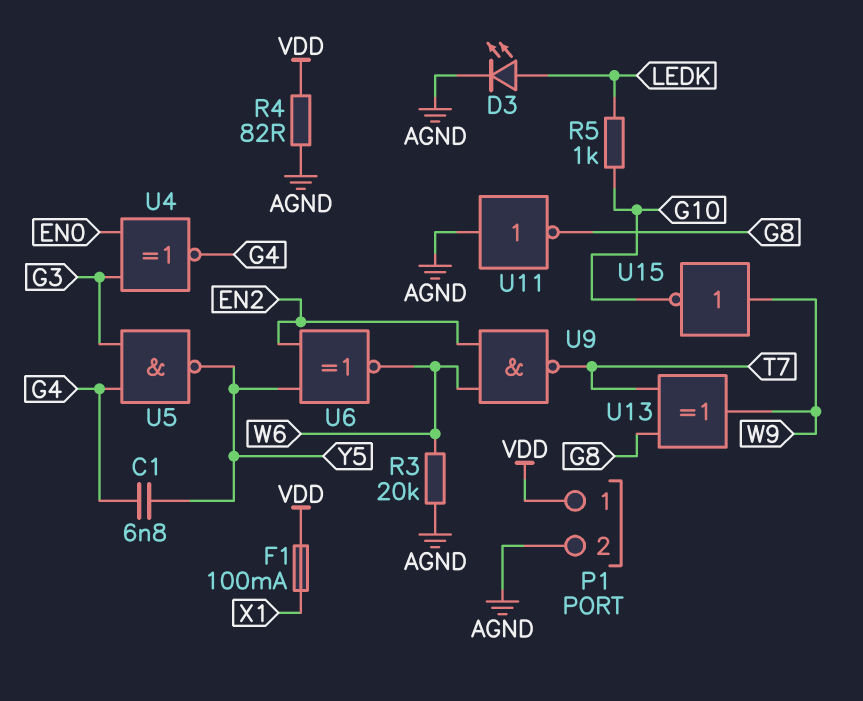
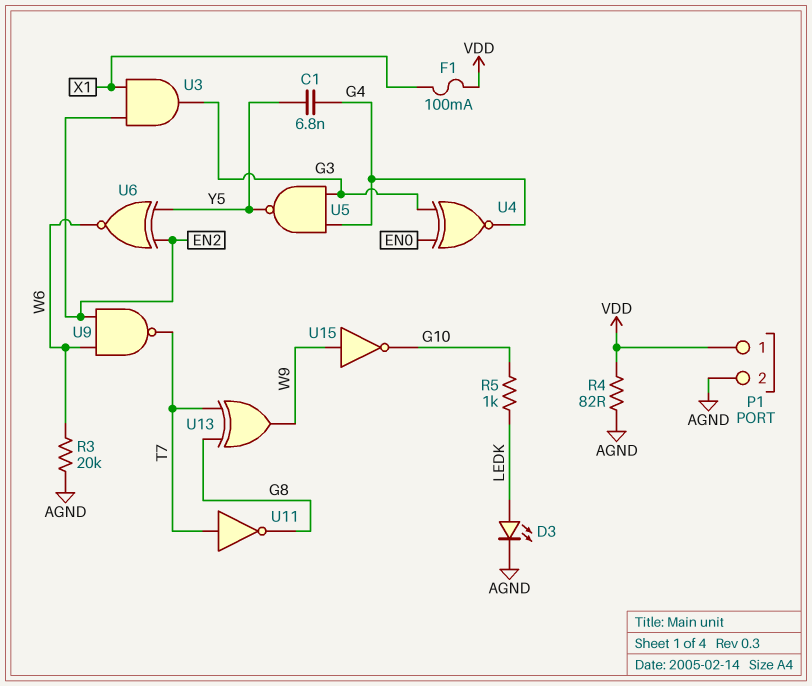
U3: none -> AND (in EN2, in X1, out G3)
U11: NOT (in AGND, out G8) -> NOT (in T7, out G8)

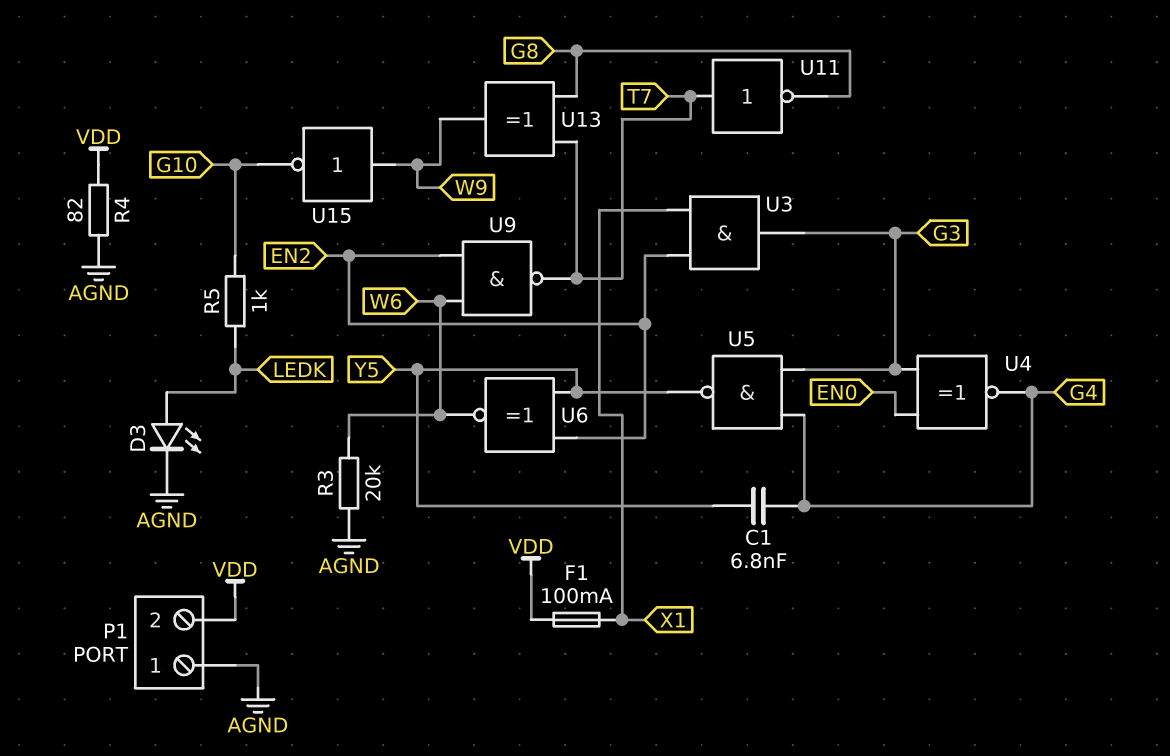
P1 pin 1: VDD -> AGND
P1 pin 2: AGND -> VDD

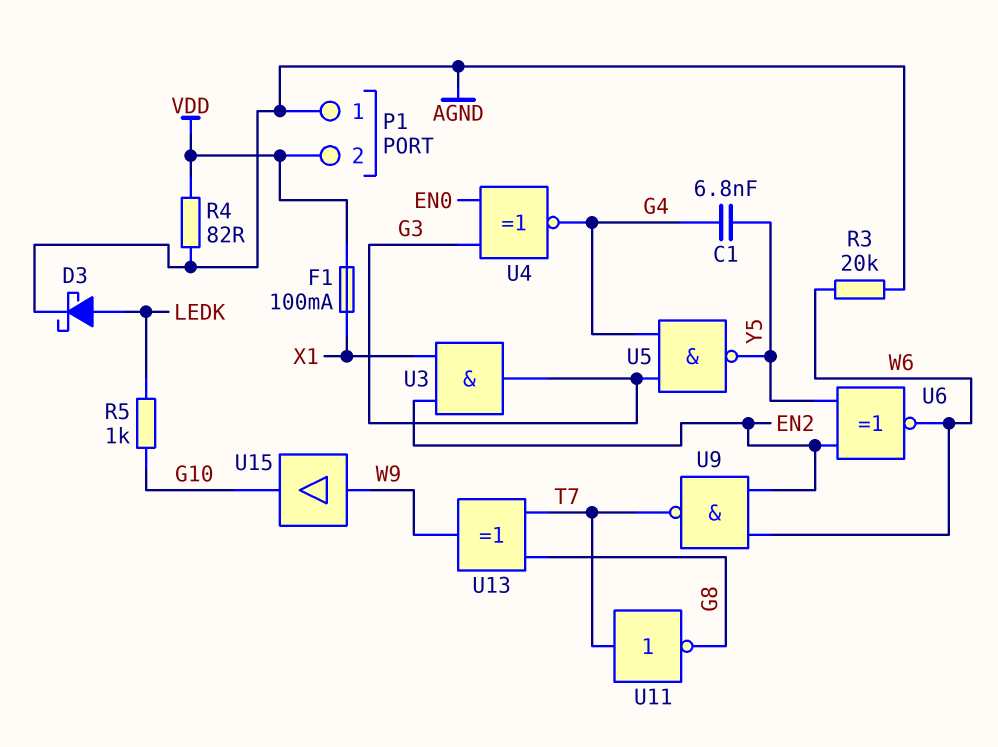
D3: LED (A LEDK, K AGND) -> schottky (A LEDK, K AGND)
U15: NOT (in W9, out G10) -> buffer (in W9, out G10)

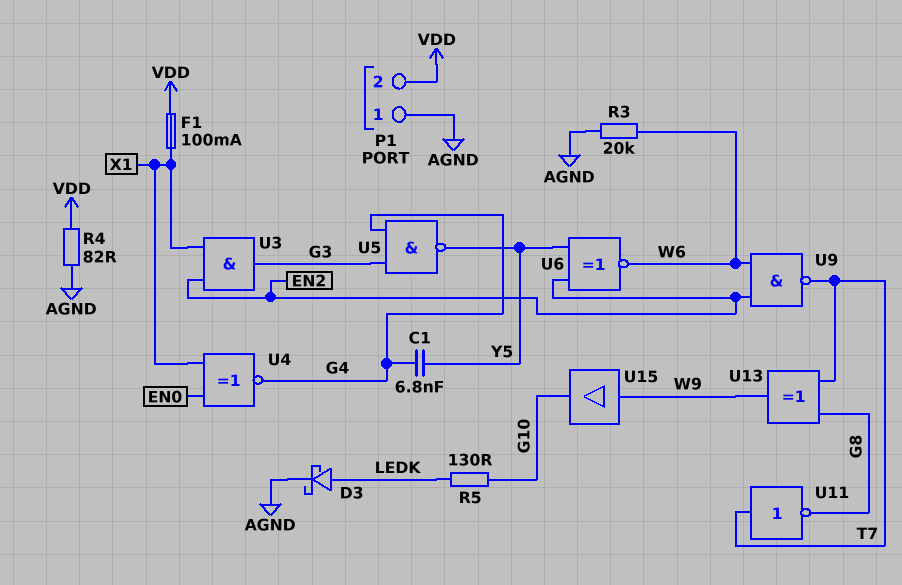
R5: 1k (G10, LEDK) -> 130 (G10, LEDK)
U4: XNOR (in EN0, in G3, out G4) -> XNOR (in EN0, in X1, out G4)

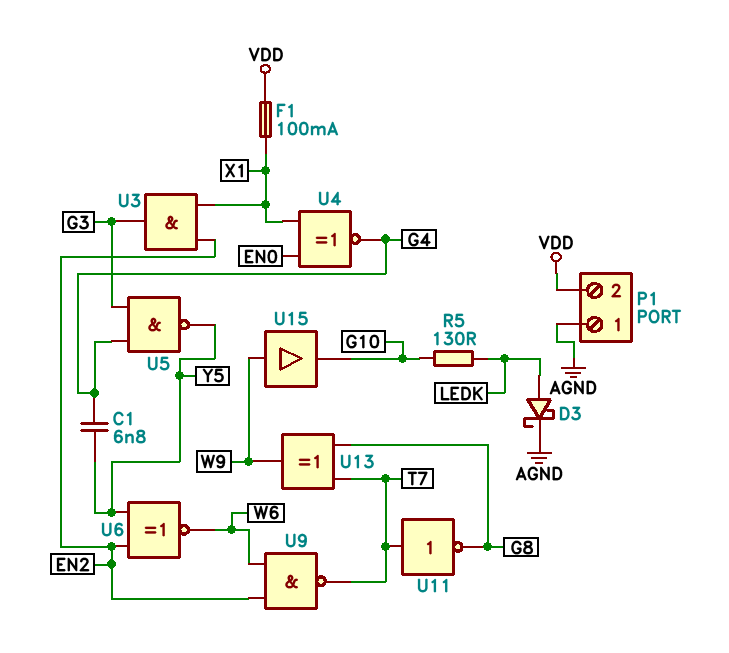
R3: 20k (AGND, W6) -> none
R4: 82 (AGND, VDD) -> none

